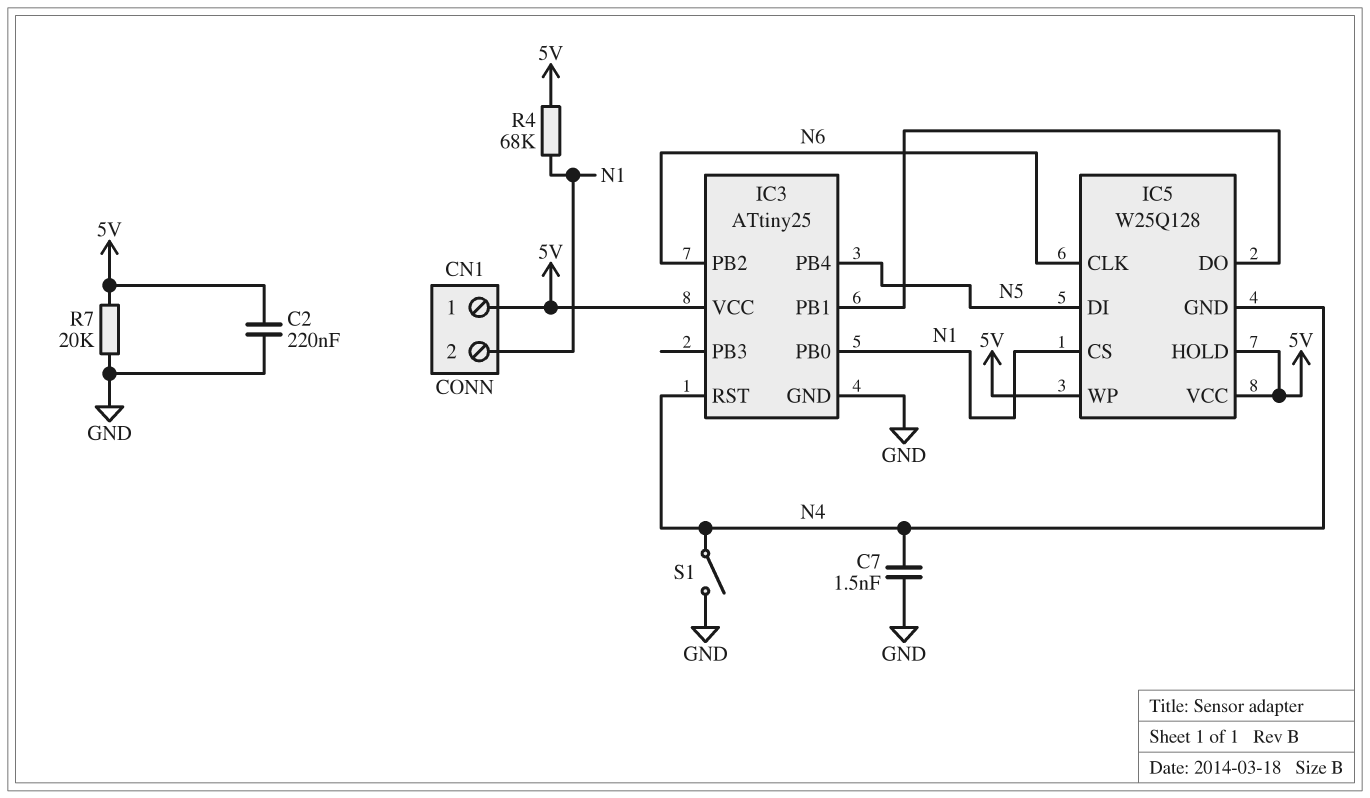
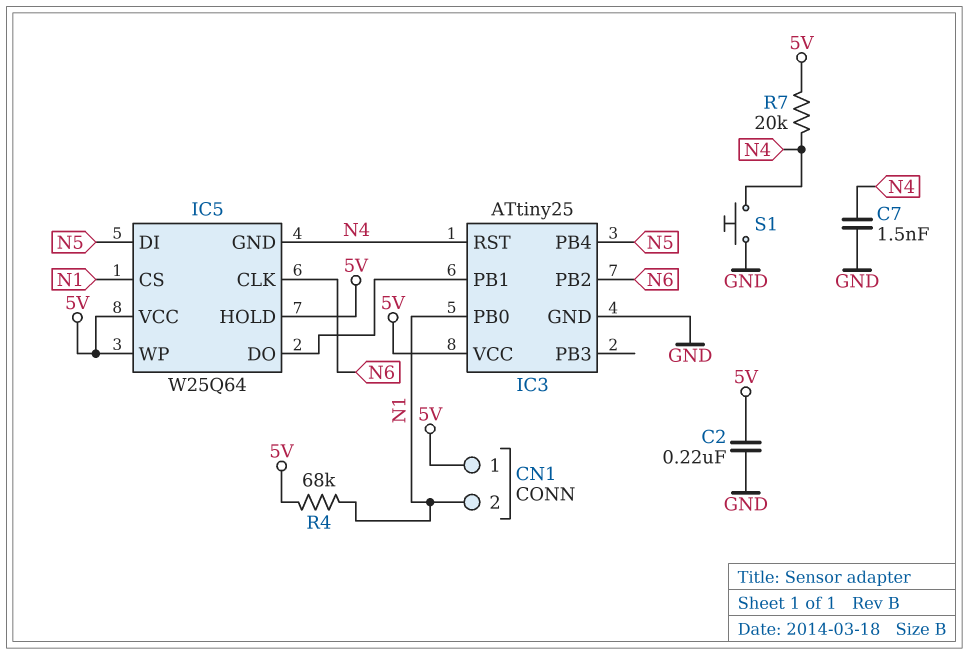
IC5: W25Q128 -> W25Q64
R7: 20k (5V, GND) -> 20k (5V, N4)
S1: switch (GND, N4) -> button (GND, N4)

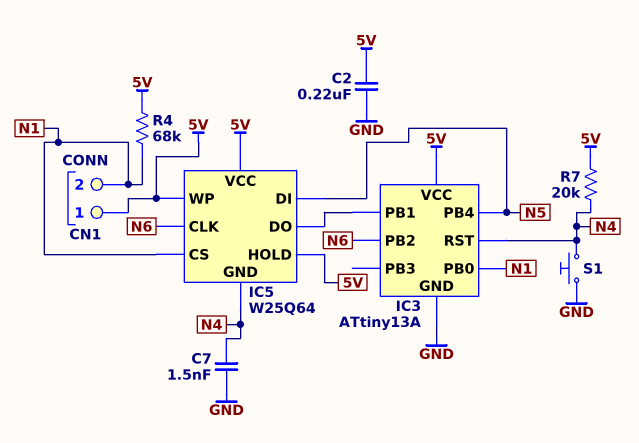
IC3: ATtiny25 -> ATtiny13A

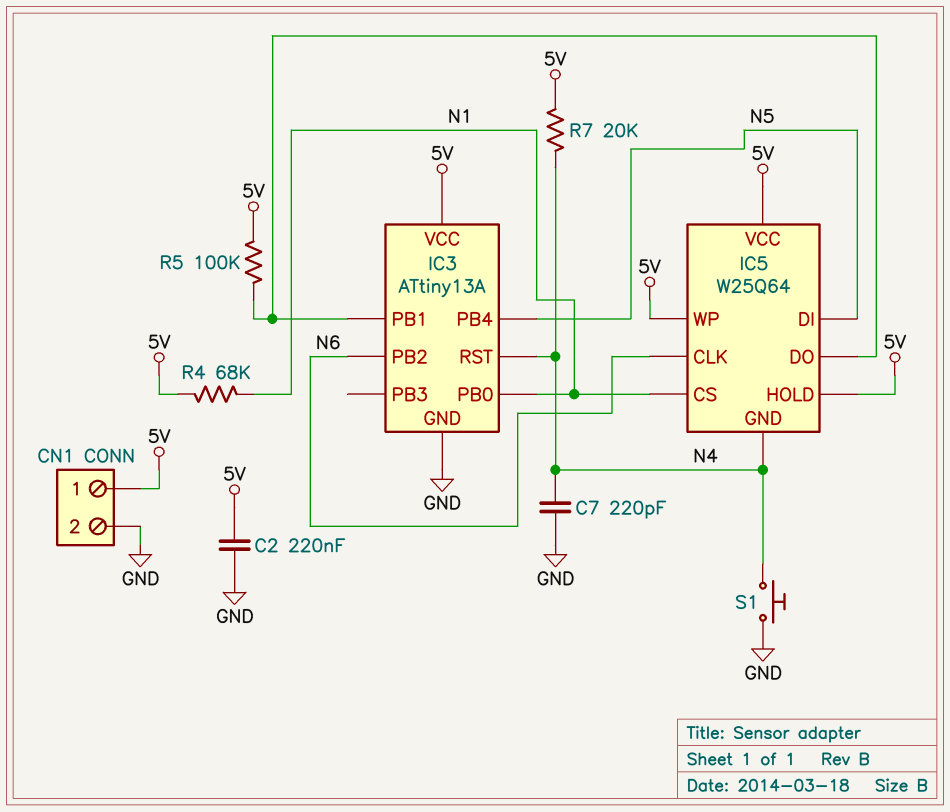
C7: 1.5nF (GND, N4) -> 220pF (GND, N4)
CN1 pin 2: N1 -> GND
R5: none -> 100k (5V, IC3/PB1)

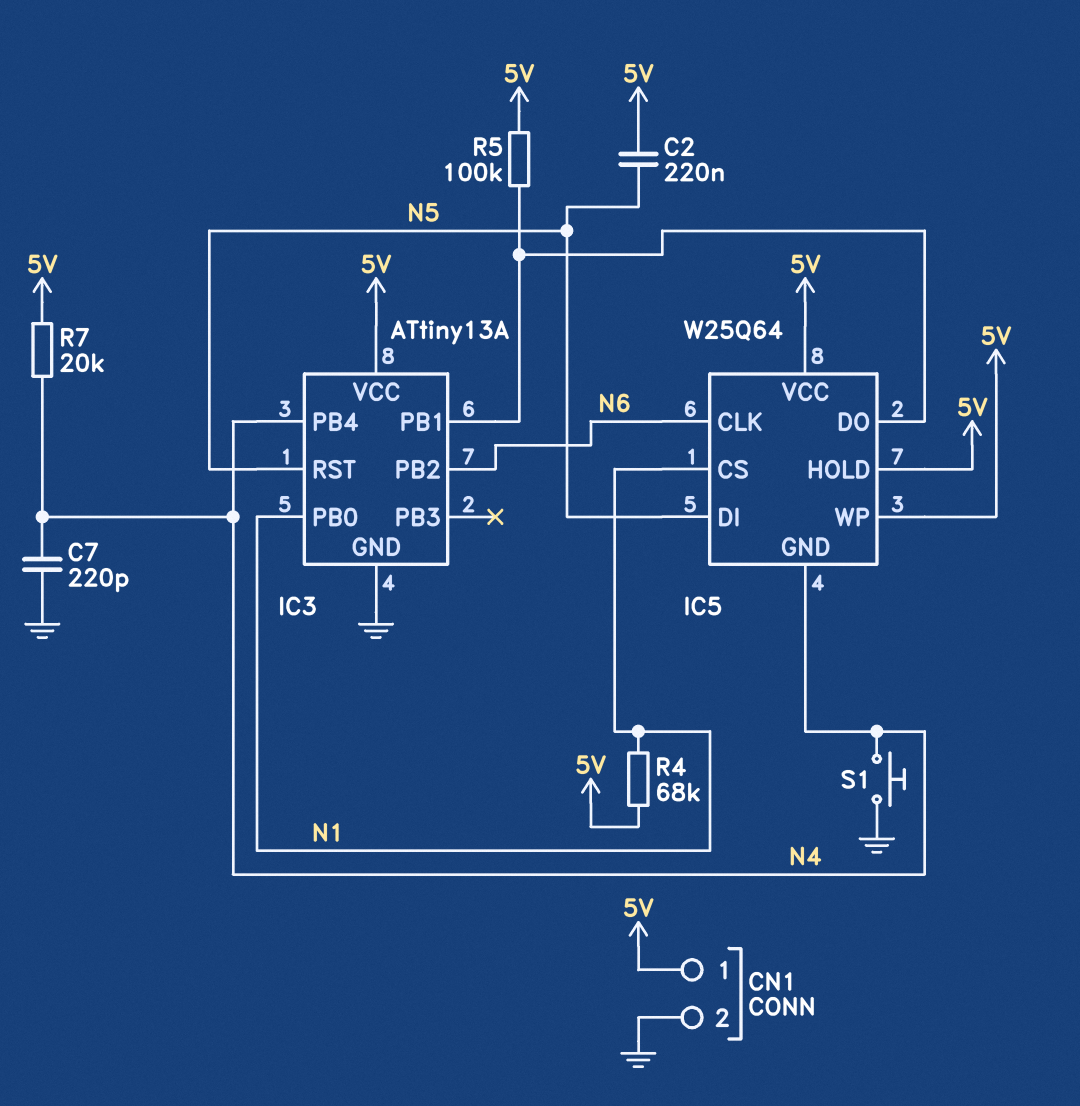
C2: 220nF (5V, GND) -> 220nF (5V, N5)
IC3 pin PB4: N5 -> N4
IC3 pin RST: N4 -> N5

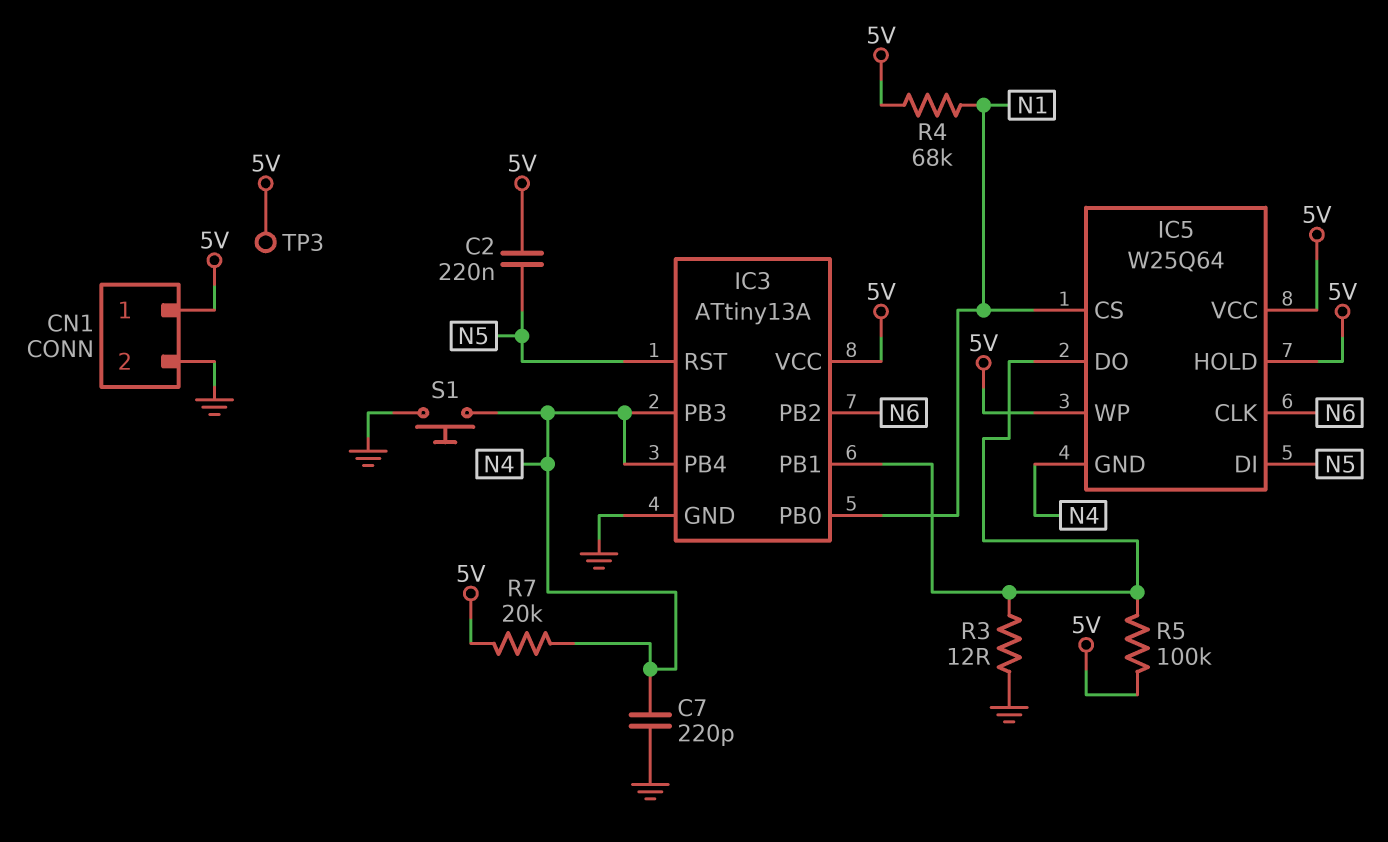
IC3 pin PB3: none -> N4
R3: none -> 12 (GND, IC3/PB1)
TP3: none -> test point (5V)

